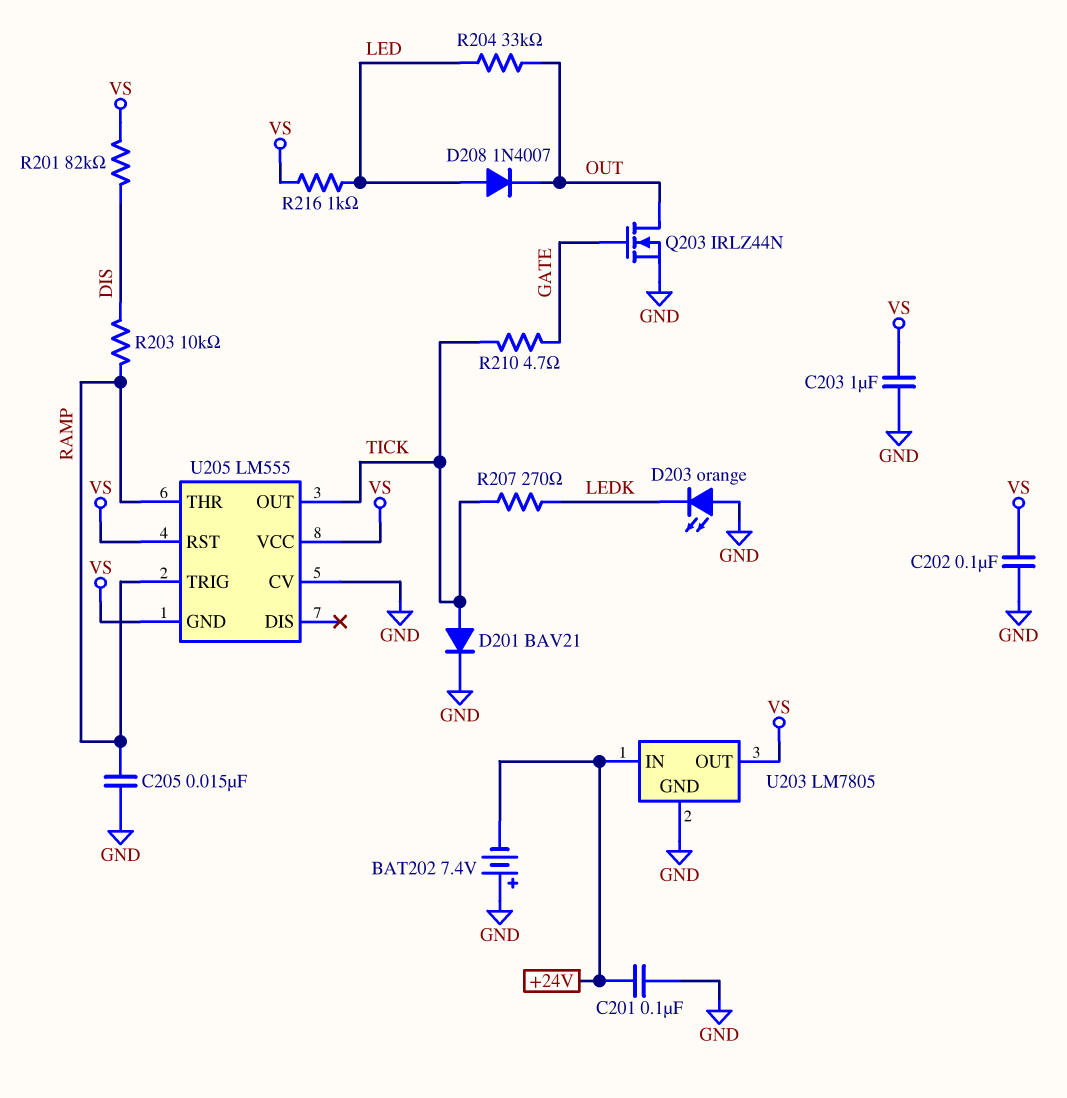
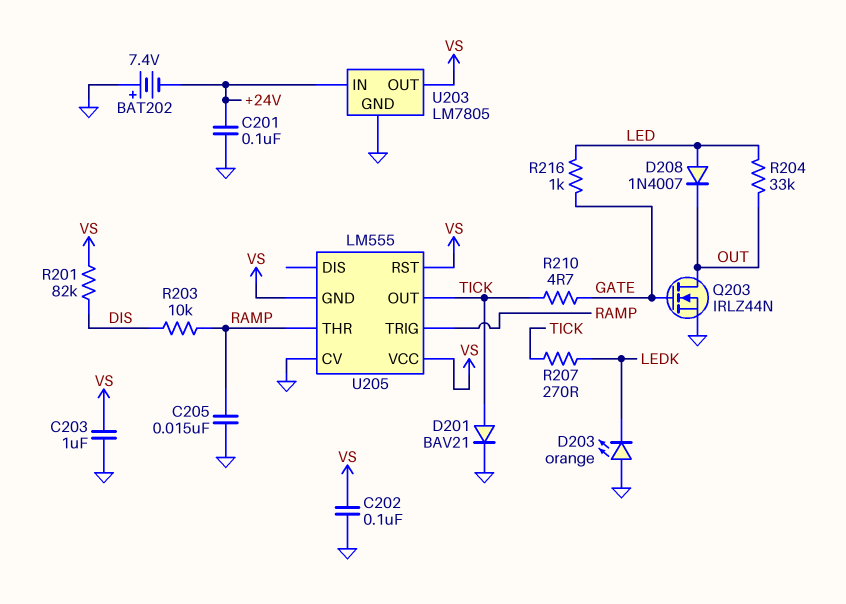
R216: 1k (LED, VS) -> 1k (GATE, LED)

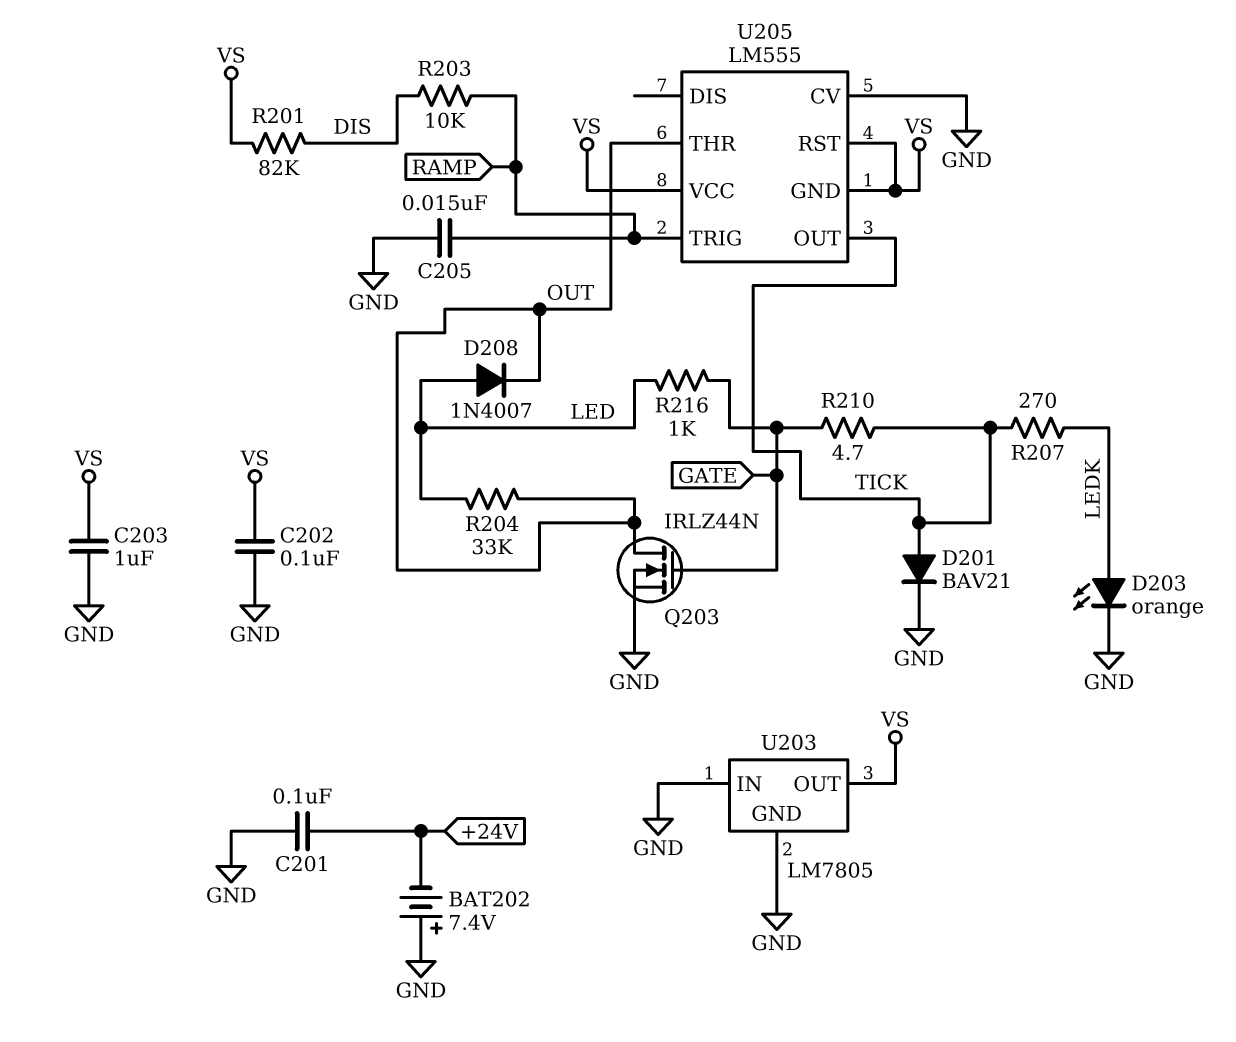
D203: LED orange (A GND, K LEDK) -> LED orange (A LEDK, K GND)
U203 pin IN: +24V -> GND
U205 pin THR: RAMP -> OUT

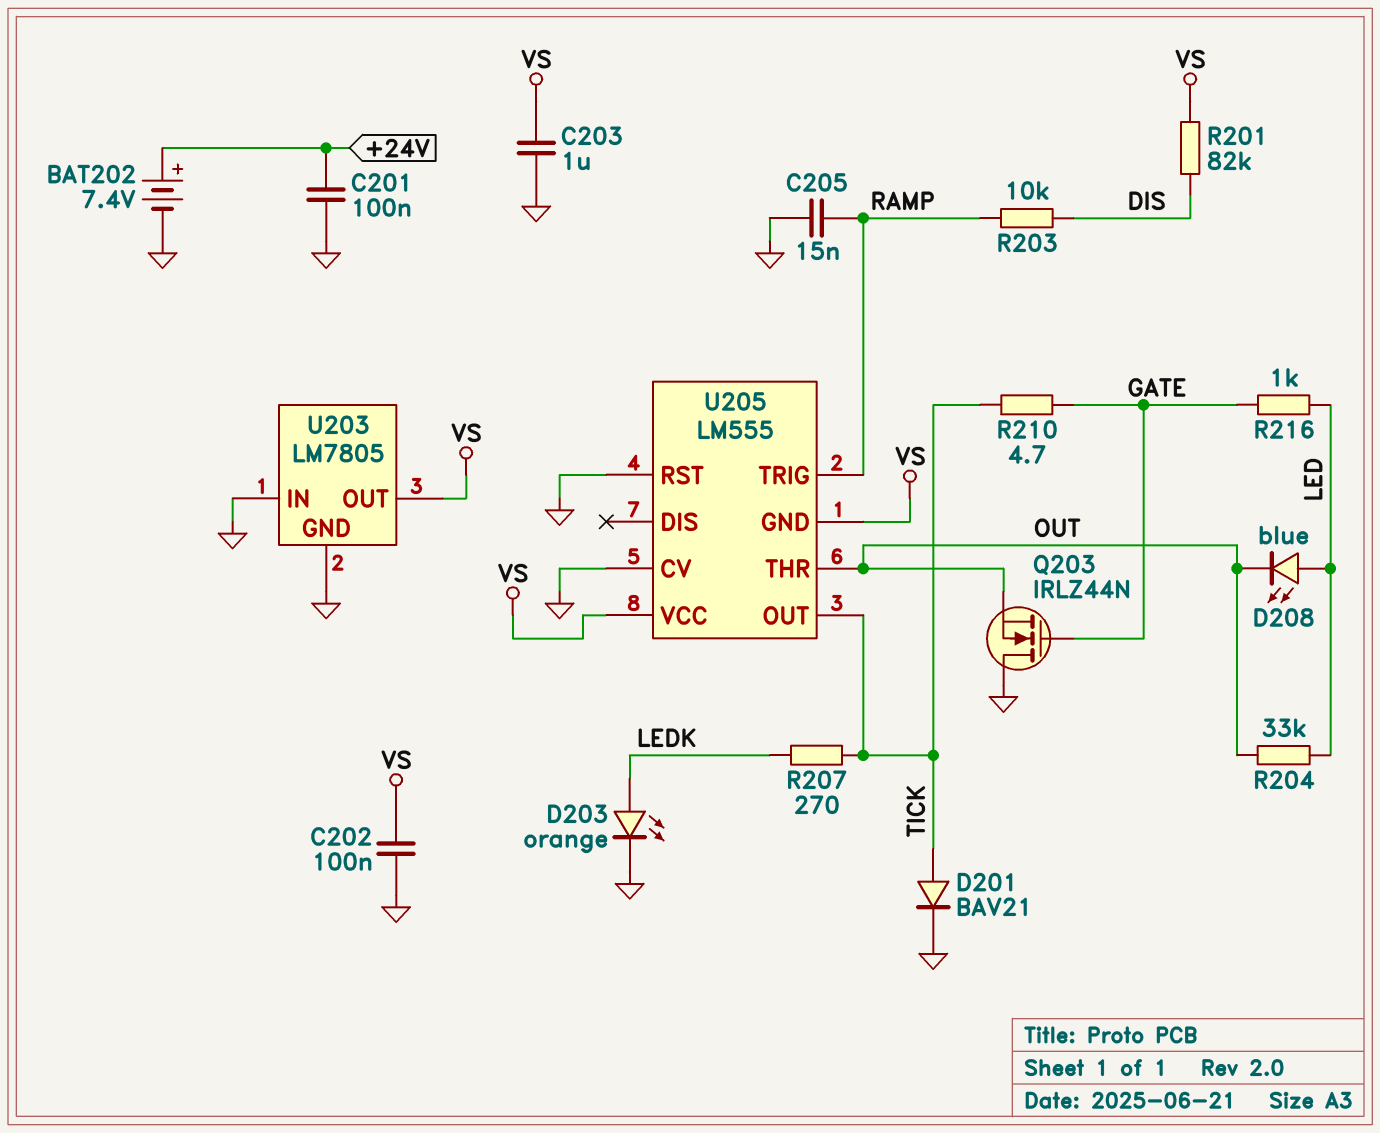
BAT202: 7.4V (plus GND, minus +24V) -> 7.4V (plus +24V, minus GND)
D208: diode 1N4007 (A LED, K OUT) -> LED blue (A LED, K OUT)
Q203: NMOS IRLZ44N (G GATE, D OUT, S GND) -> NMOS IRLZ44N (G GATE, D GND, S OUT)
U205 pin RST: VS -> GND

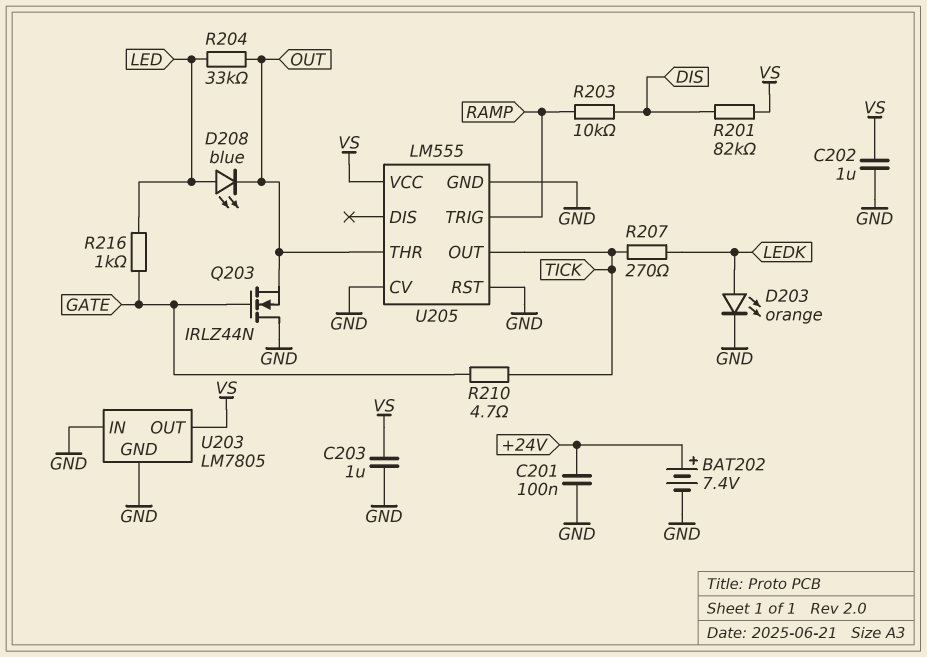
C202: 100nF (GND, VS) -> 1uF (GND, VS)
C205: 15nF (GND, RAMP) -> none
D201: diode BAV21 (A TICK, K GND) -> none
U205 pin GND: VS -> GND

